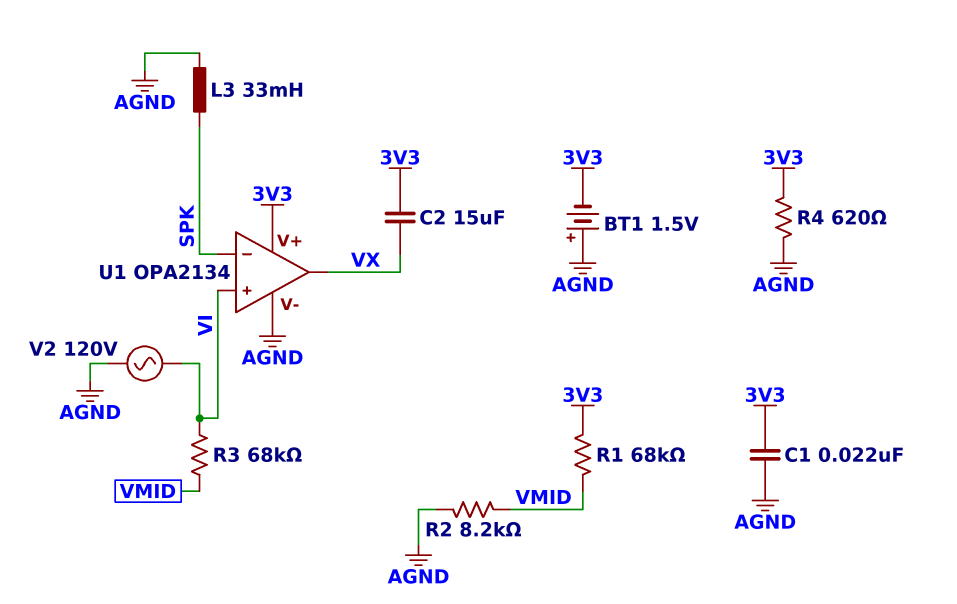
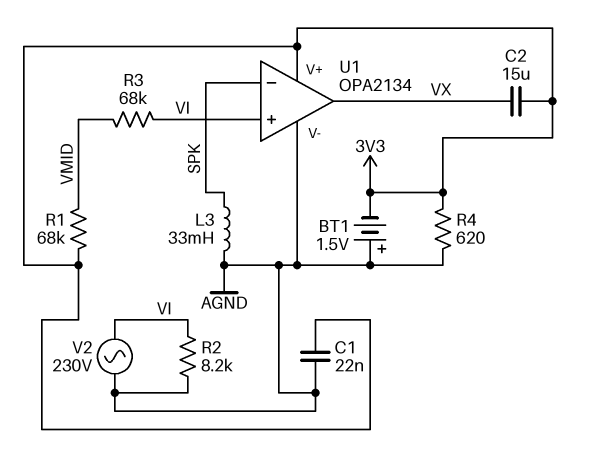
R2: 8.2k (AGND, VMID) -> 8.2k (AGND, VI)
V2: AC 120V (AGND, VI) -> AC 230V (AGND, VI)

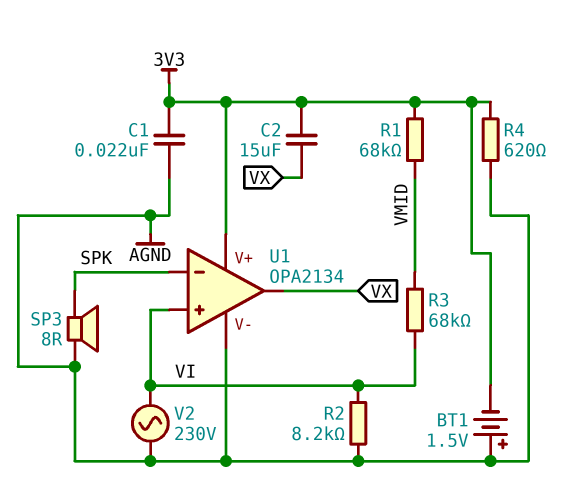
L3: 33mH (AGND, SPK) -> none
SP3: none -> speaker 8R (AGND, SPK)

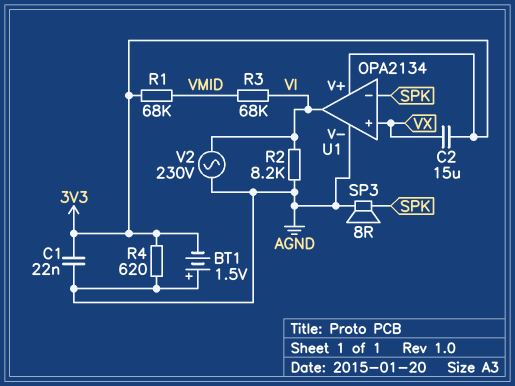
U1 pin in+: VI -> VX
U1 pin out: VX -> VI

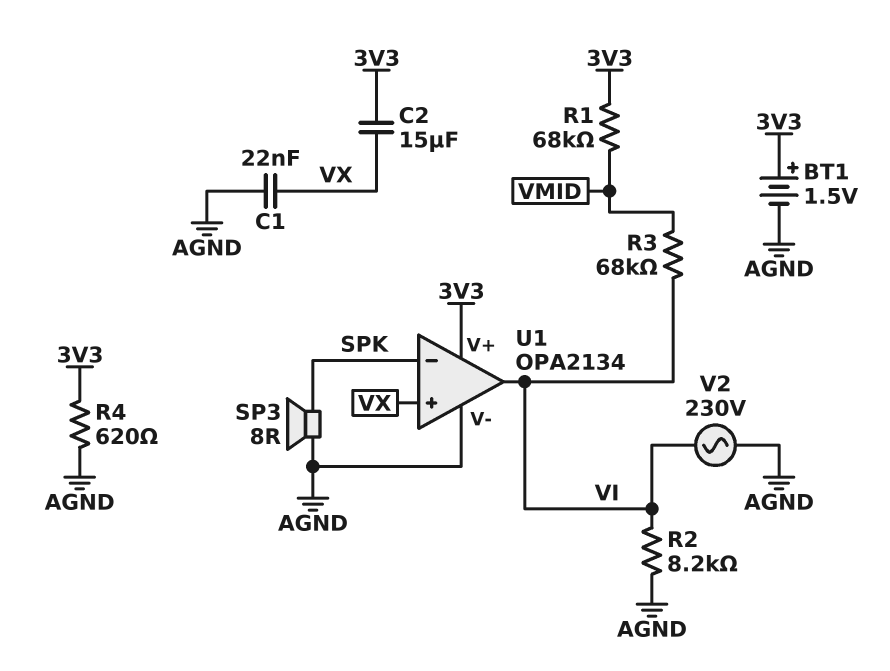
BT1: 1.5V (plus AGND, minus 3V3) -> 1.5V (plus 3V3, minus AGND)
C1: 22nF (3V3, AGND) -> 22nF (AGND, VX)

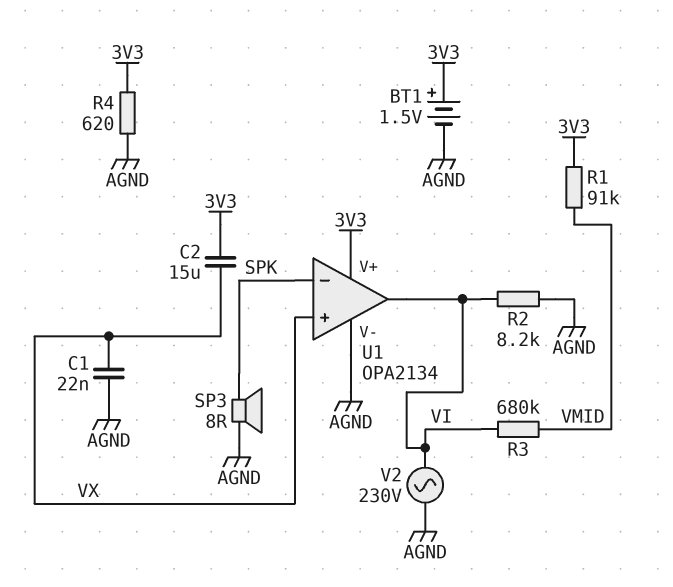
R1: 68k (3V3, VMID) -> 91k (3V3, VMID)
R3: 68k (VI, VMID) -> 680k (VI, VMID)

